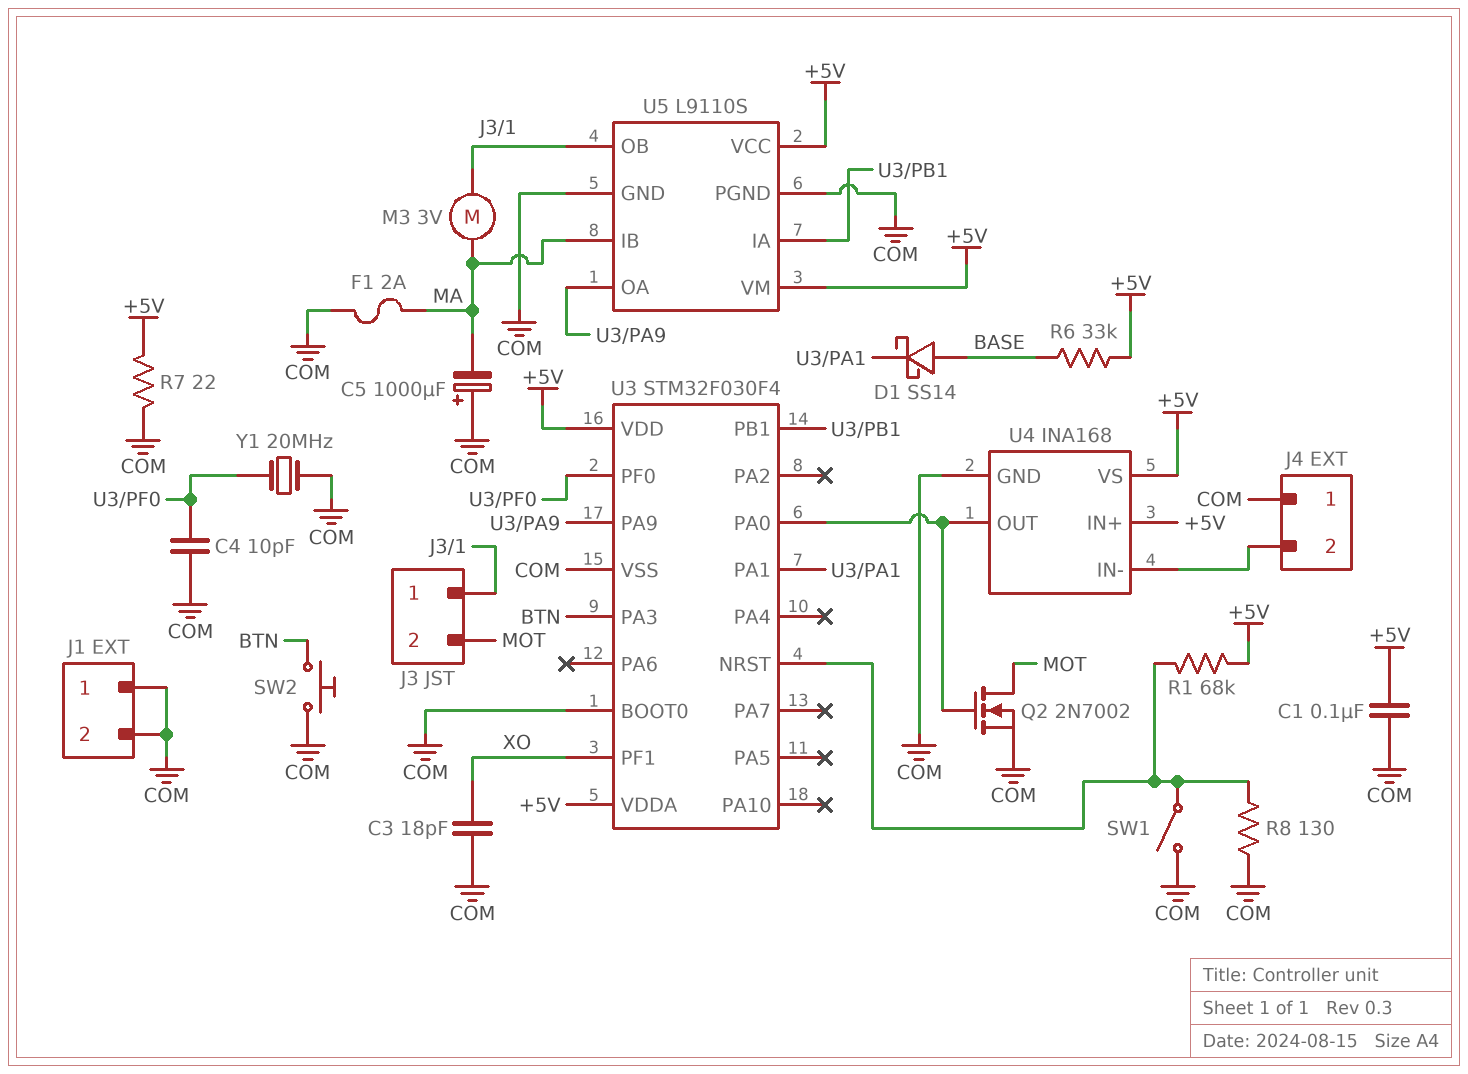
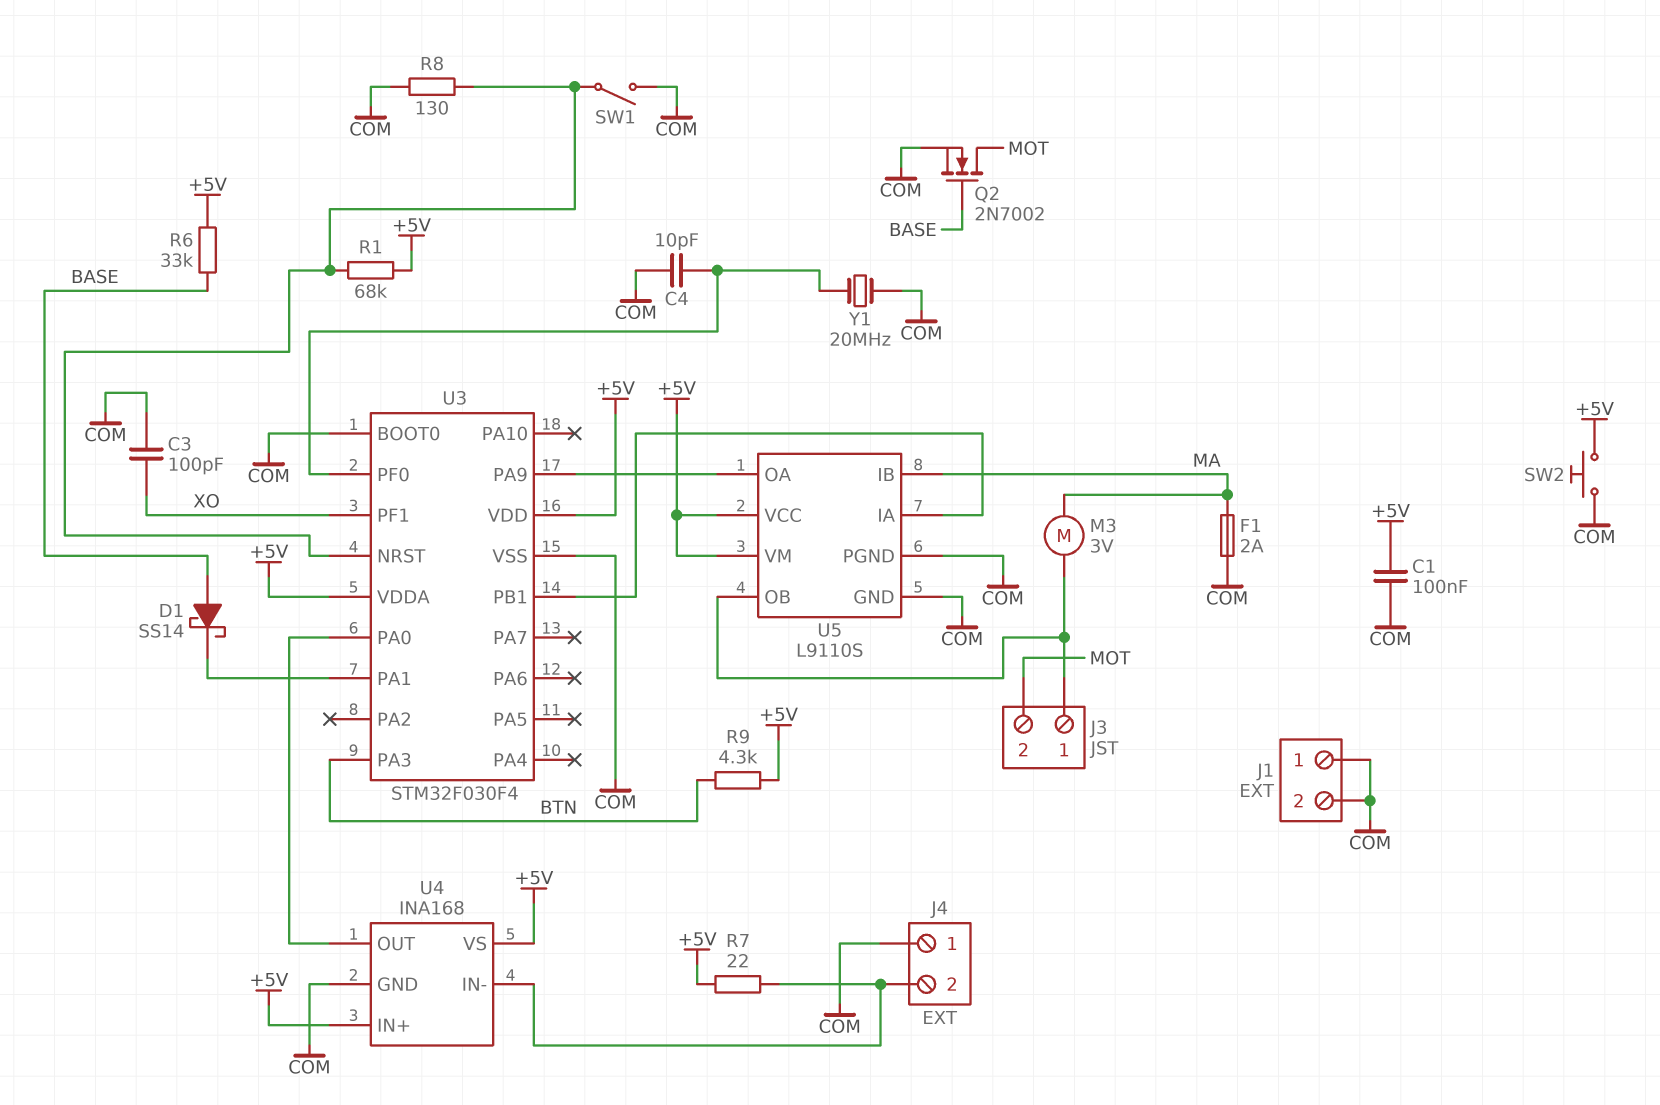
C3: 18pF (COM, XO) -> 100pF (COM, XO)
C5: 1000uF (plus COM, minus MA) -> none
Q2: NMOS 2N7002 (G U3/PA0, D MOT, S COM) -> NMOS 2N7002 (G BASE, D MOT, S COM)
R7: 22 (+5V, COM) -> 22 (+5V, J4/2)
R9: none -> 4.3k (+5V, BTN)
SW2: button (BTN, COM) -> button (+5V, COM)

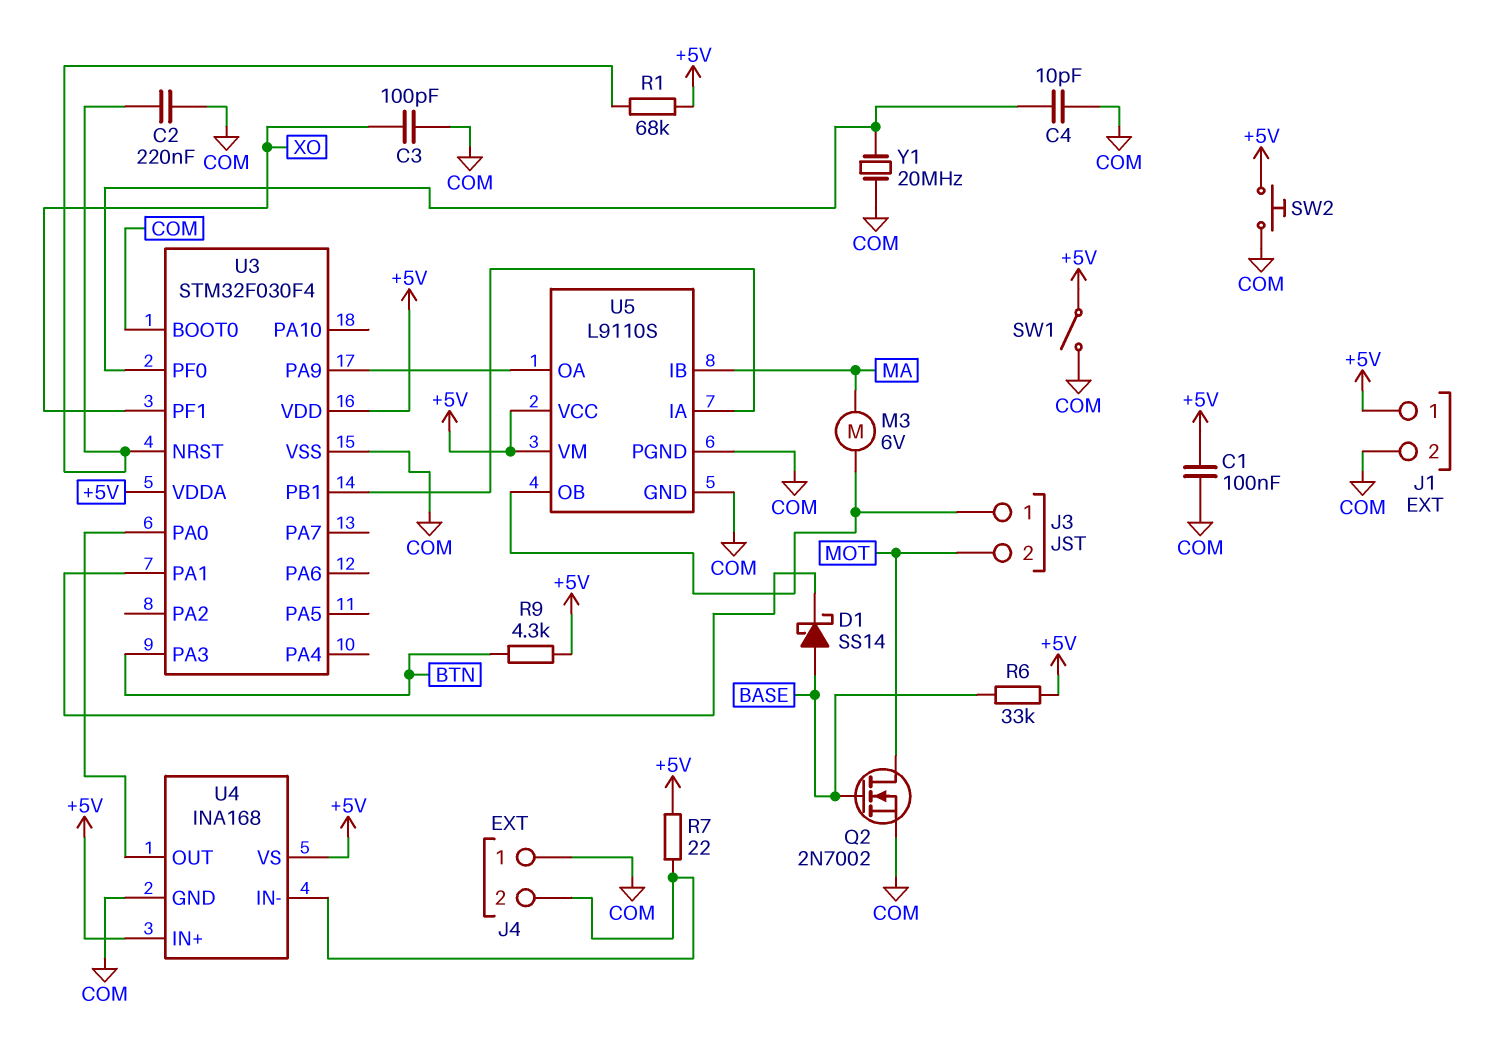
C2: none -> 220nF (COM, U3/NRST)
F1: 2A (COM, MA) -> none
J1 pin 1: COM -> +5V
M3: motor 3V (J3/1, MA) -> motor 6V (J3/1, MA)
R8: 130 (COM, U3/NRST) -> none
SW1: switch (COM, U3/NRST) -> switch (+5V, COM)

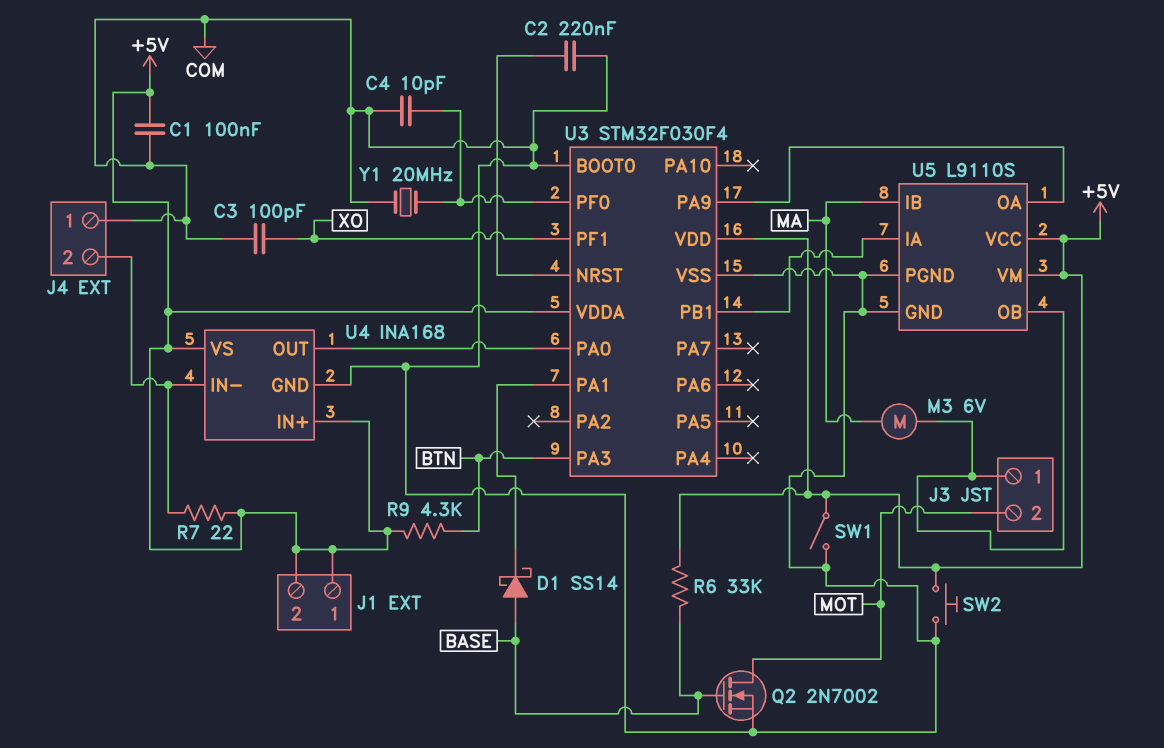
J1 pin 2: COM -> +5V
R1: 68k (+5V, U3/NRST) -> none

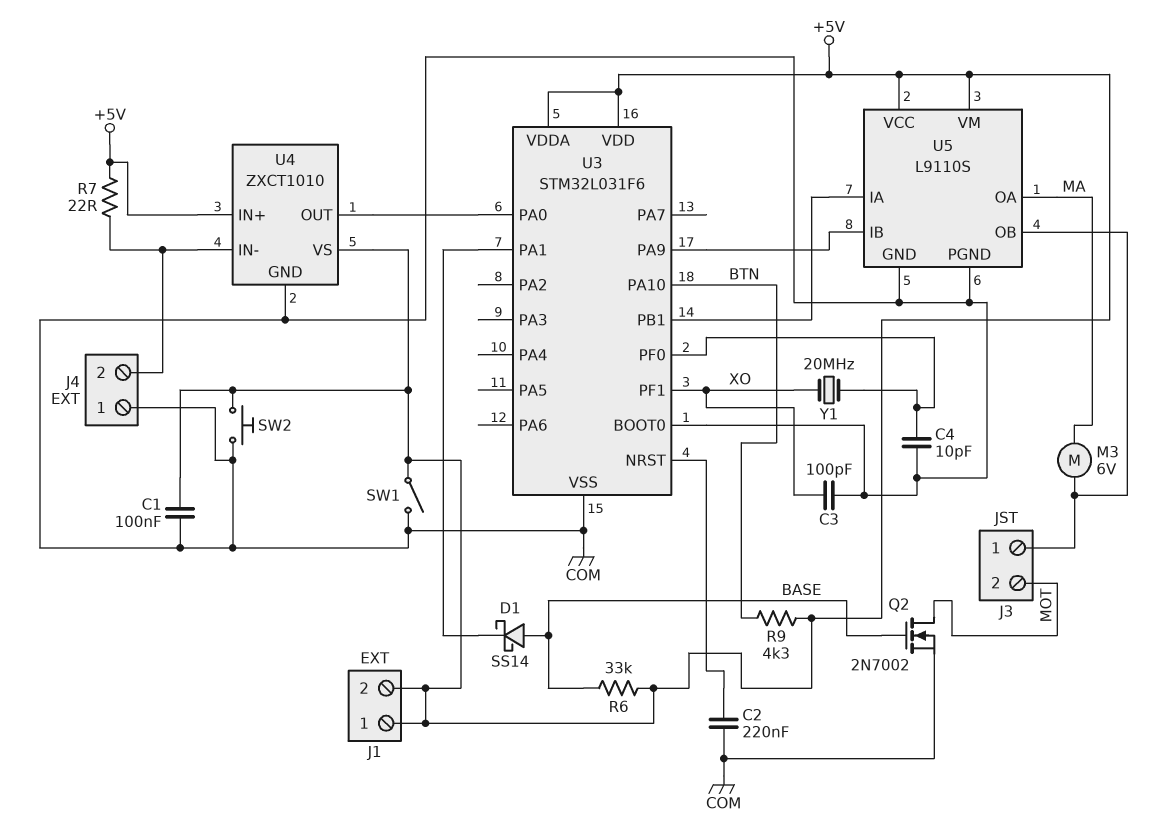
U3: STM32F030F4 -> STM32L031F6
U3 pin PA3: BTN -> none
U3 pin PA10: none -> BTN
U4: INA168 -> ZXCT1010
U5 pin IB: MA -> U3/PA9
U5 pin OA: U3/PA9 -> MA
Y1: 20MHz (COM, U3/PF0) -> 20MHz (U3/PF0, XO)

